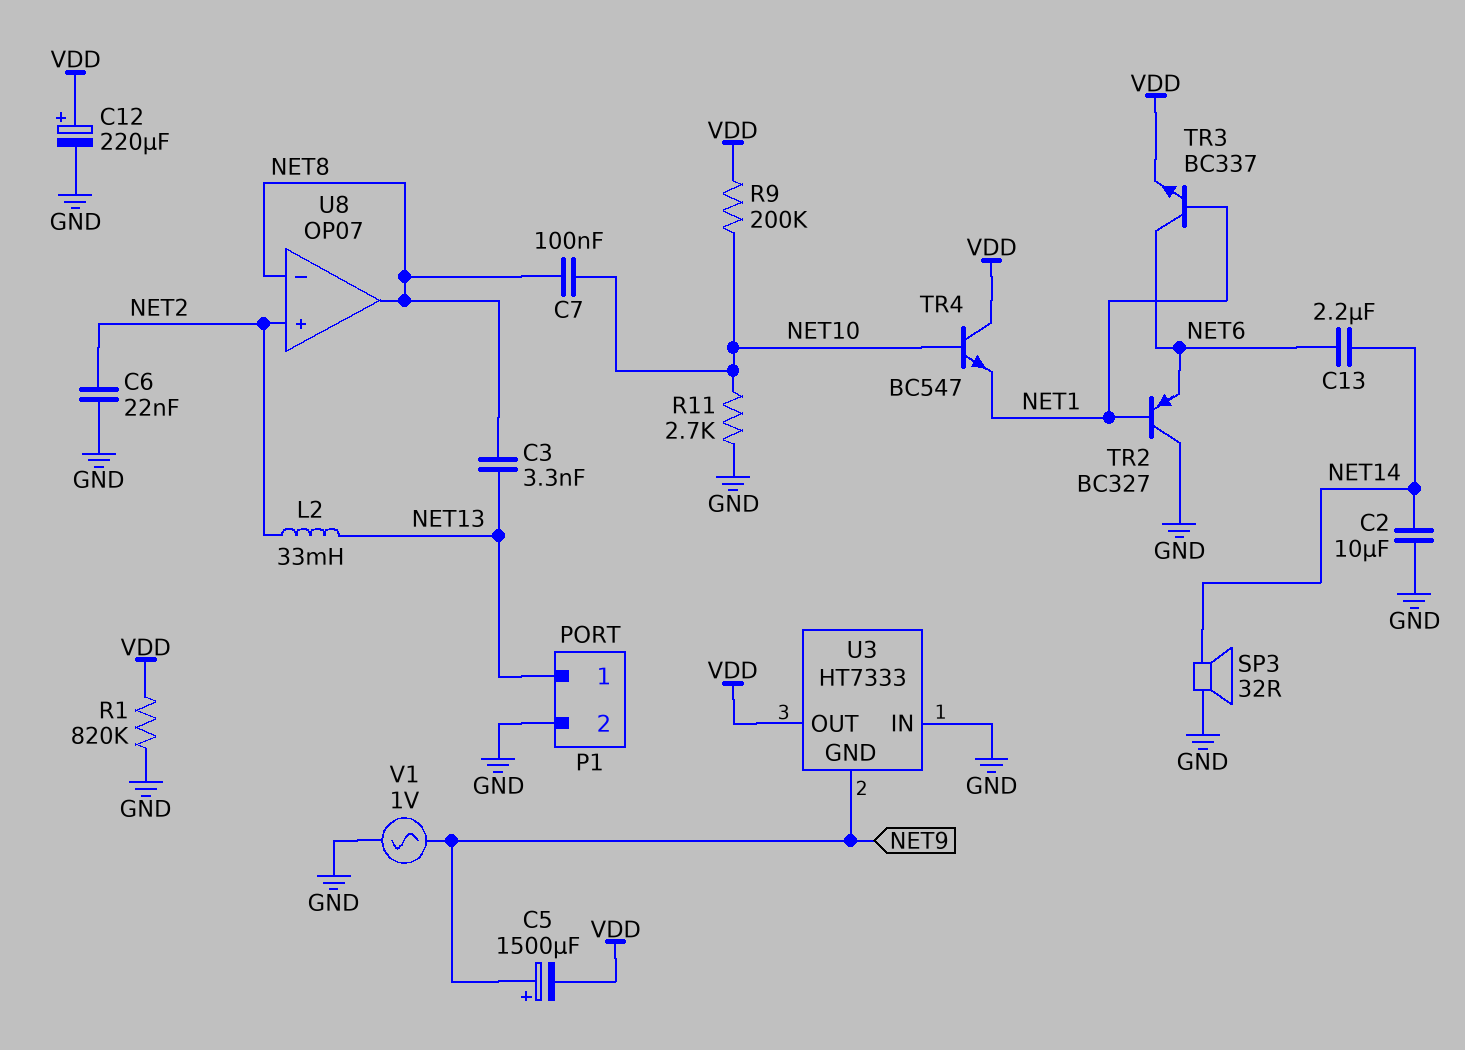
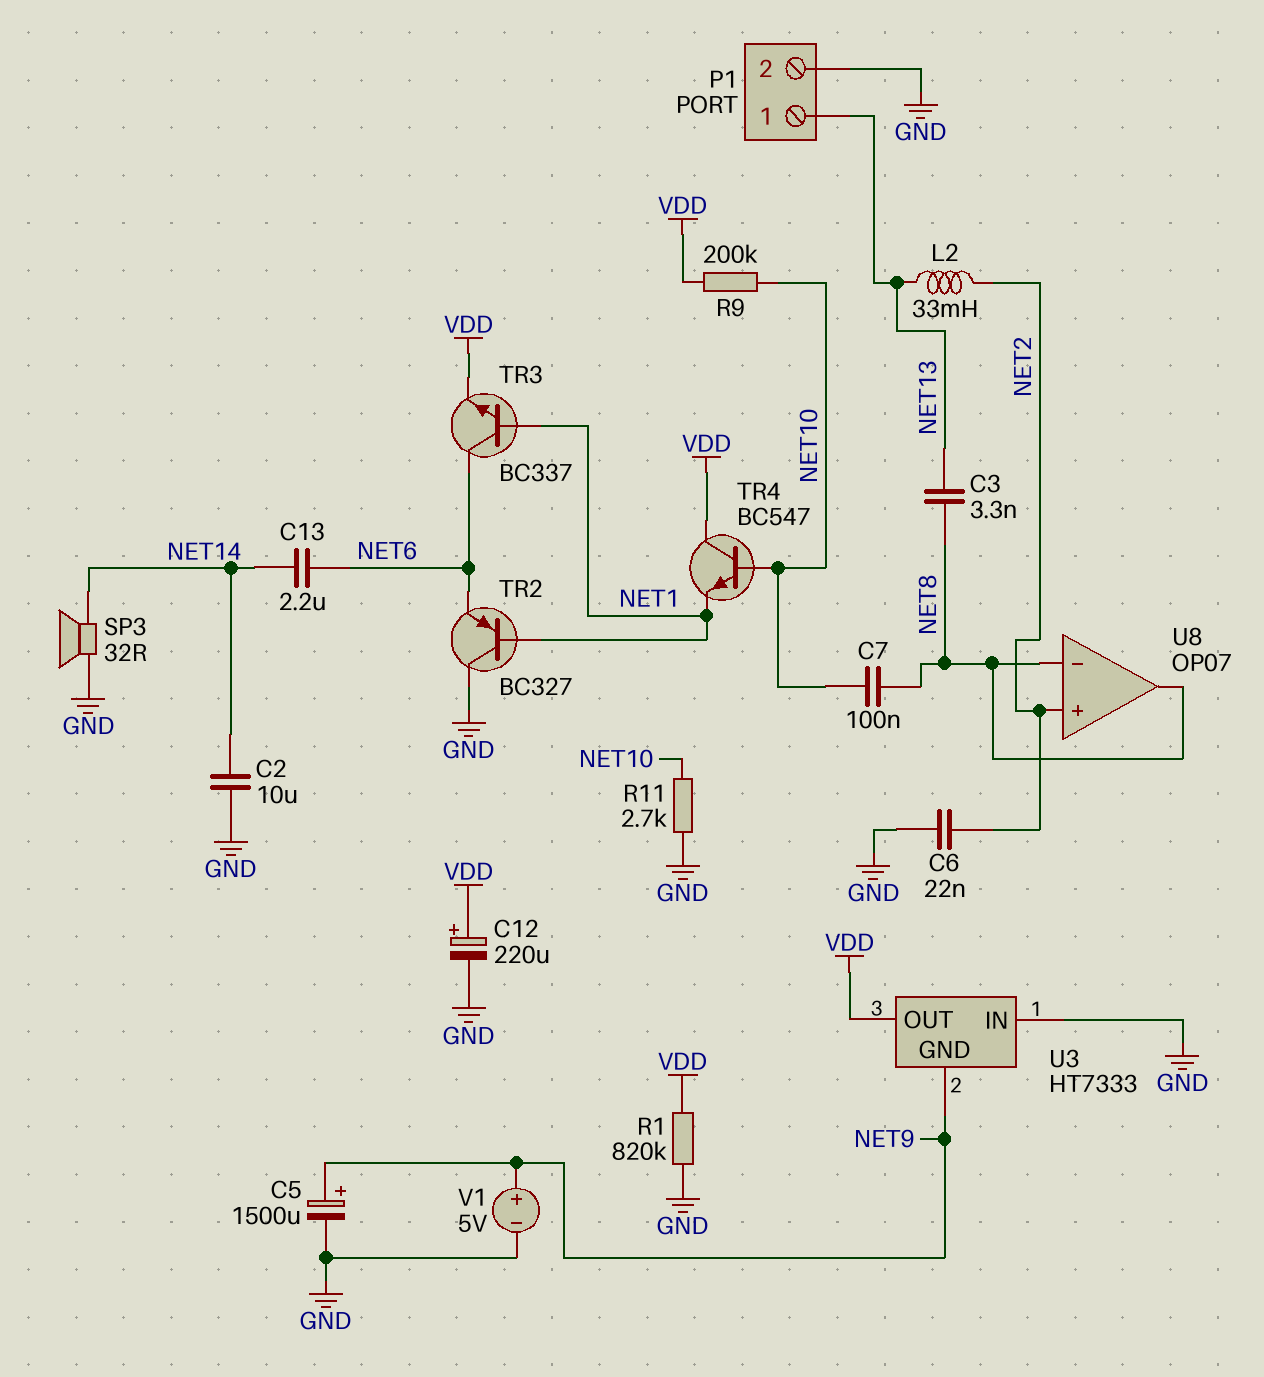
C5: 1500uF (plus NET9, minus VDD) -> 1500uF (plus NET9, minus GND)
V1: AC 1V (GND, NET9) -> 5V (plus NET9, minus GND)

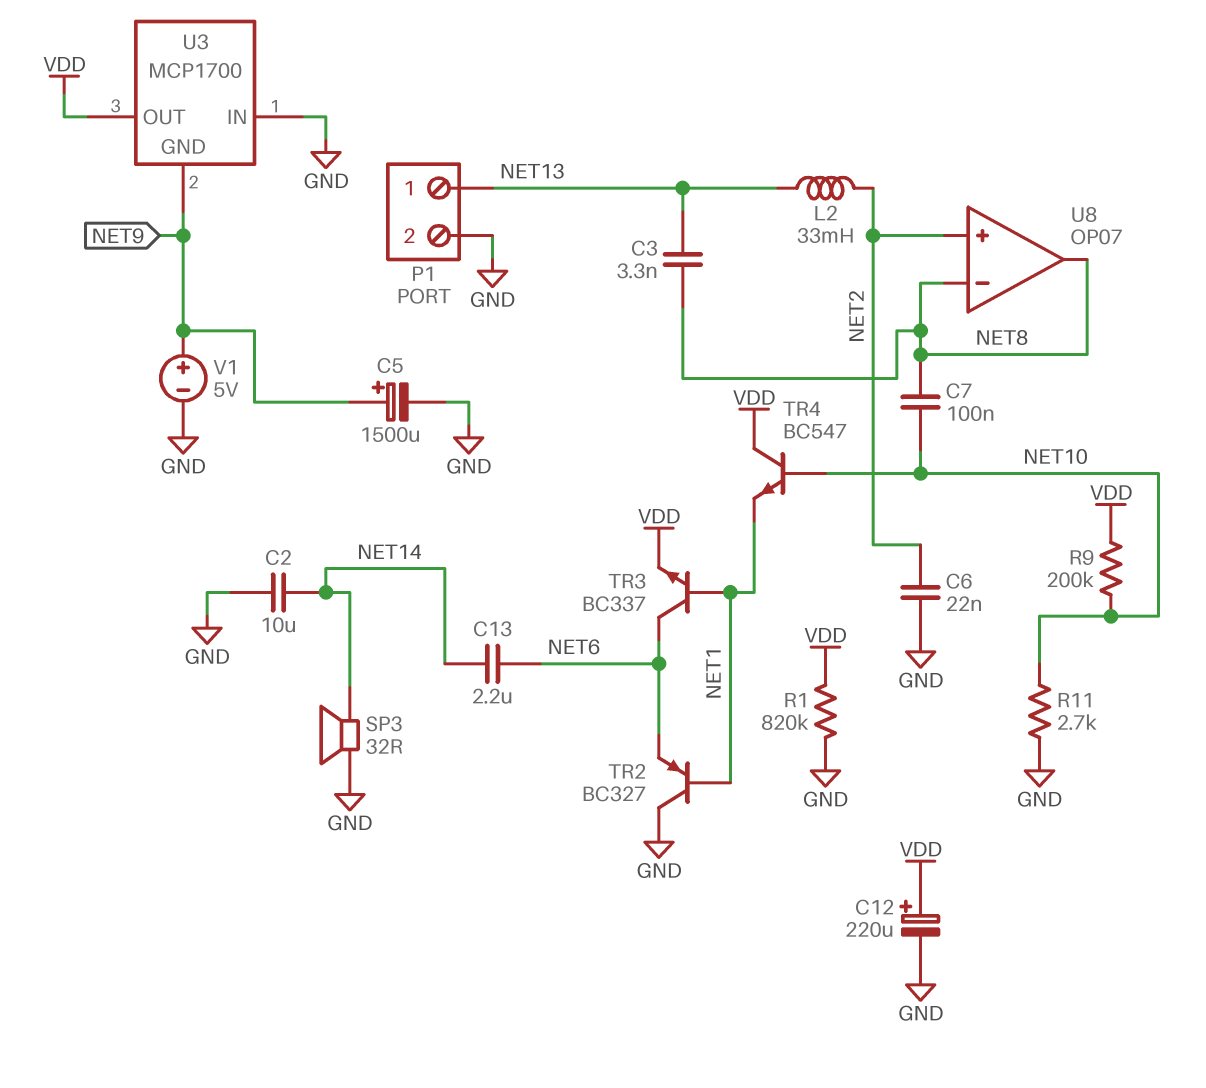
U3: HT7333 -> MCP1700

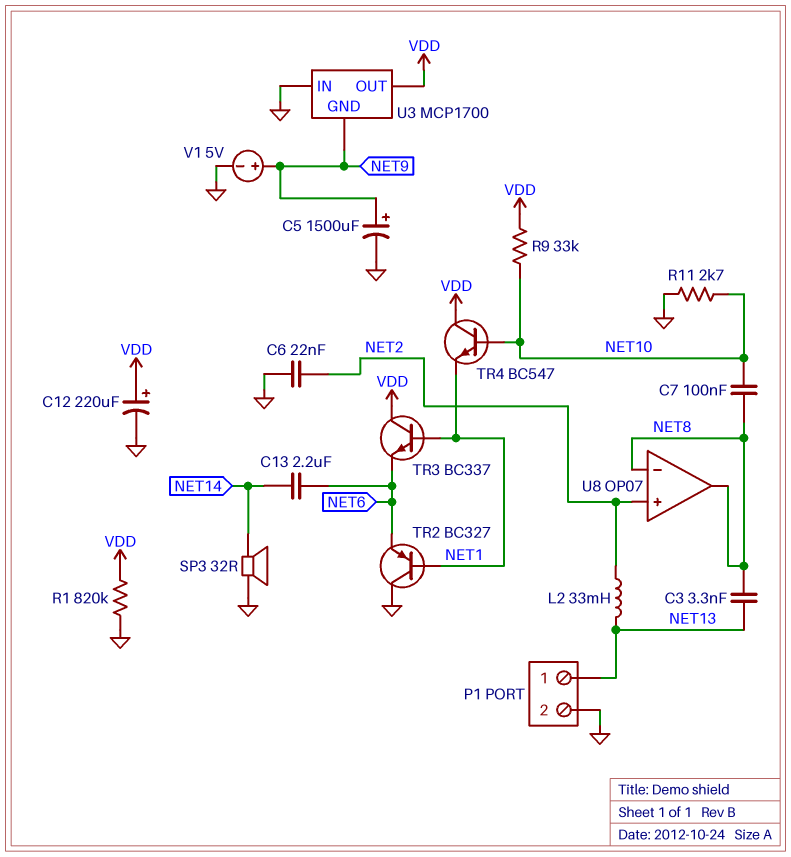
C2: 10uF (GND, NET14) -> none
R9: 200k (NET10, VDD) -> 33k (NET10, VDD)
TR3: NPN BC337 (B NET1, C NET6, E VDD) -> NPN BC337 (B NET1, C VDD, E NET6)

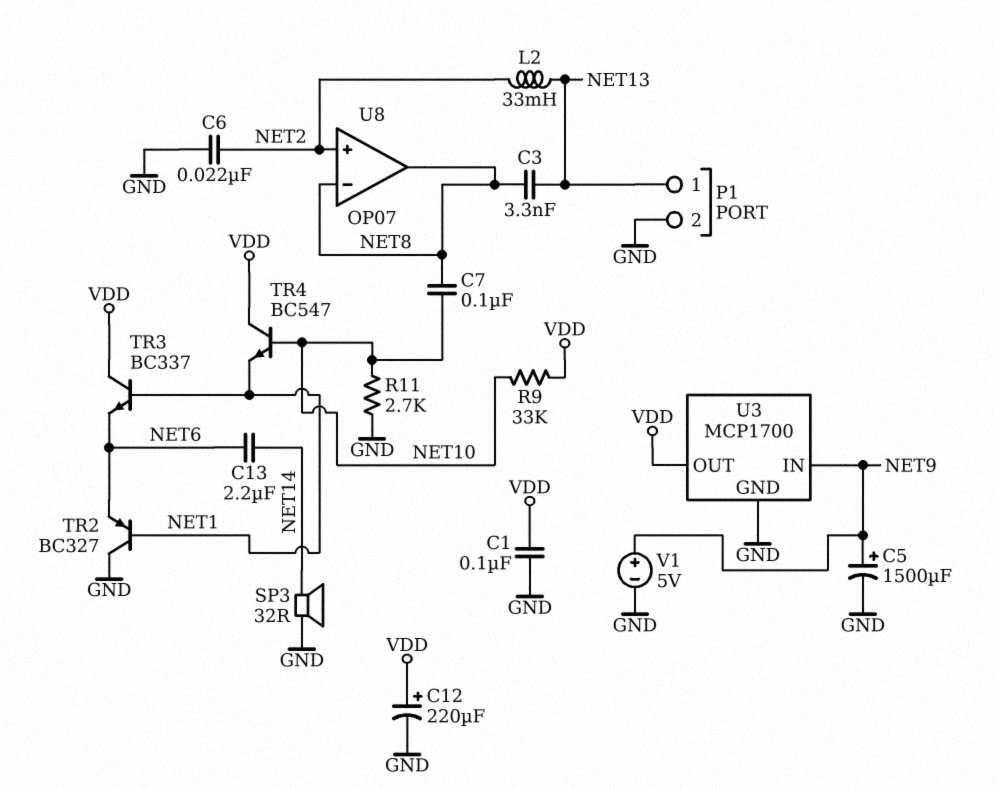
C1: none -> 100nF (GND, VDD)
R1: 820k (GND, VDD) -> none
U3 pin GND: NET9 -> GND
U3 pin IN: GND -> NET9

